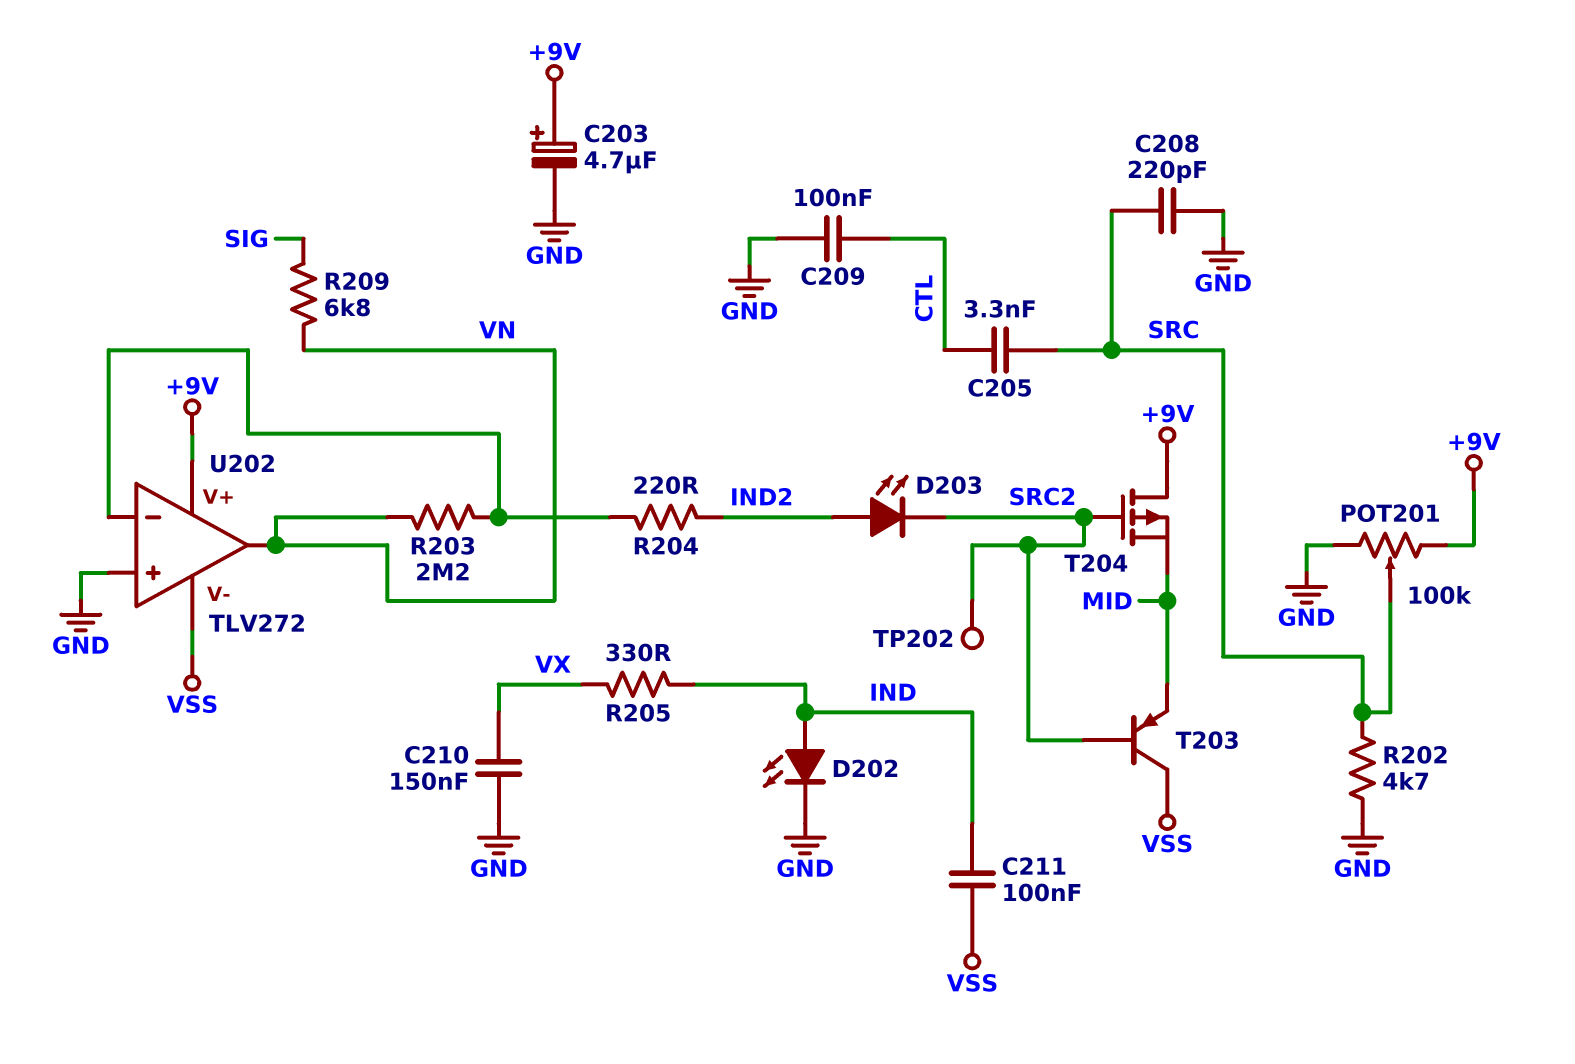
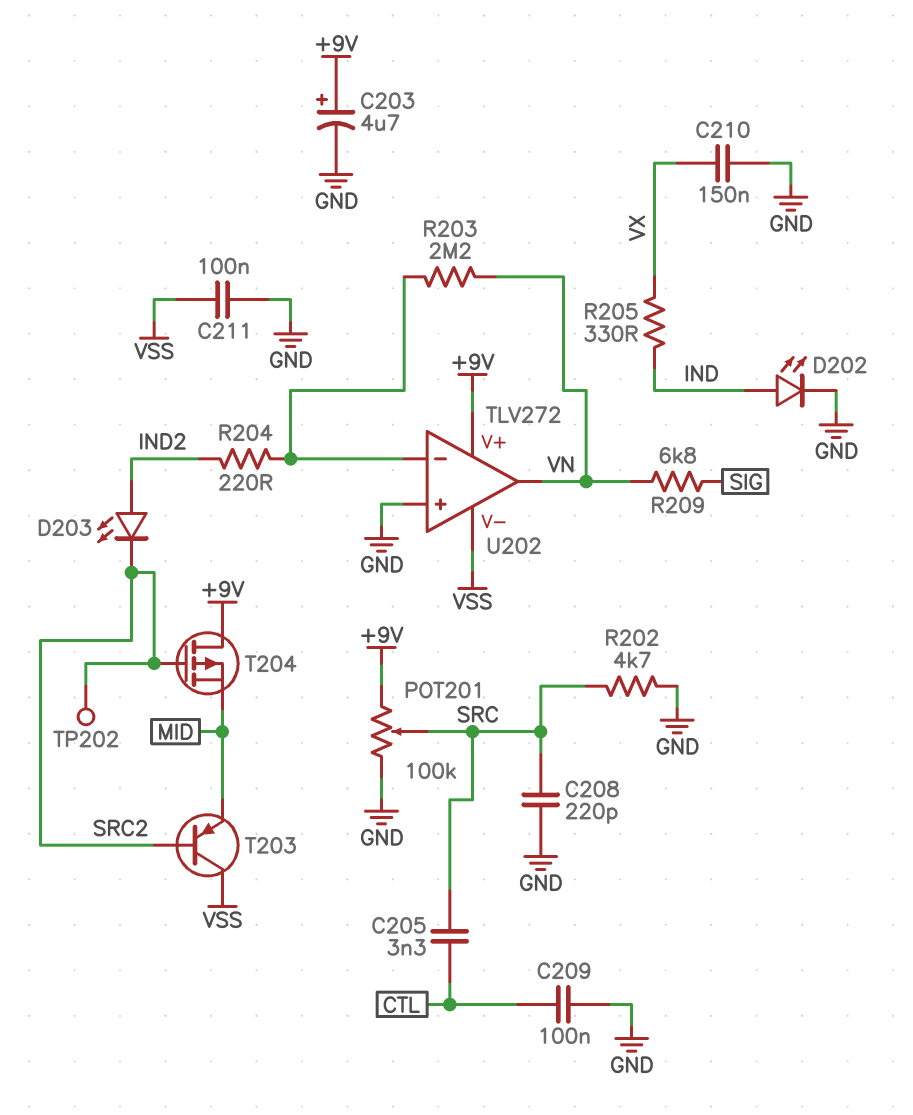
C211: 100nF (IND, VSS) -> 100nF (GND, VSS)

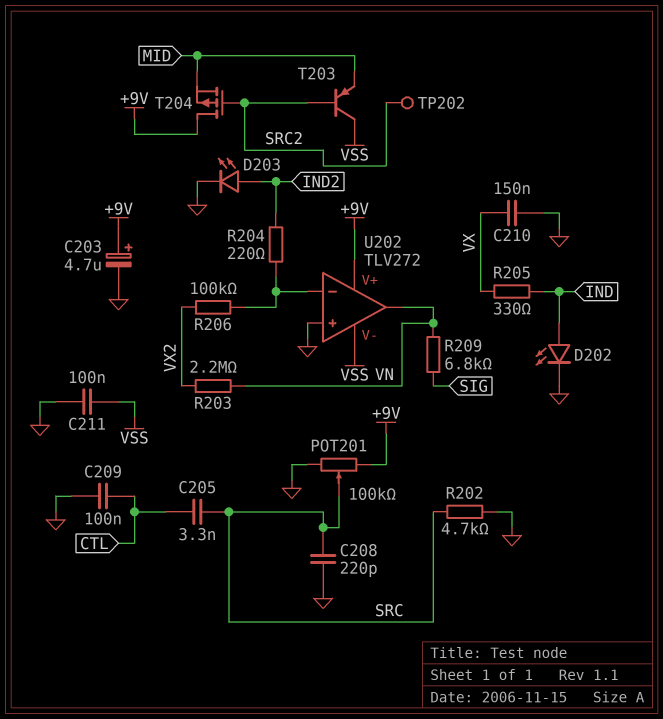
D203: LED (A IND2, K SRC2) -> LED (A IND2, K GND)
R203: 2.2M (U202/in-, VN) -> 2.2M (VN, VX2)
R206: none -> 100k (U202/in-, VX2)

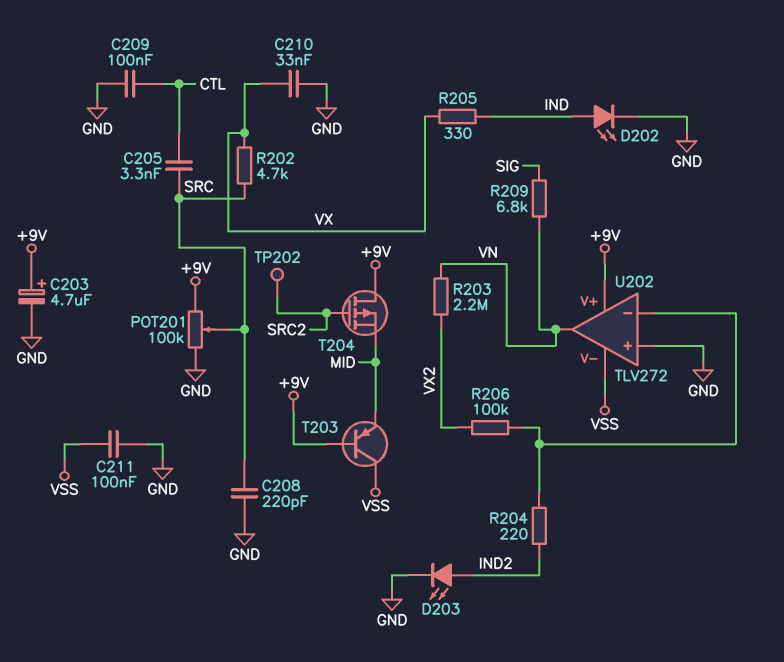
C210: 150nF (GND, VX) -> 33nF (GND, VX)
R202: 4.7k (GND, SRC) -> 4.7k (SRC, VX)
T203: PNP (B SRC2, C VSS, E MID) -> PNP (B +9V, C VSS, E MID)

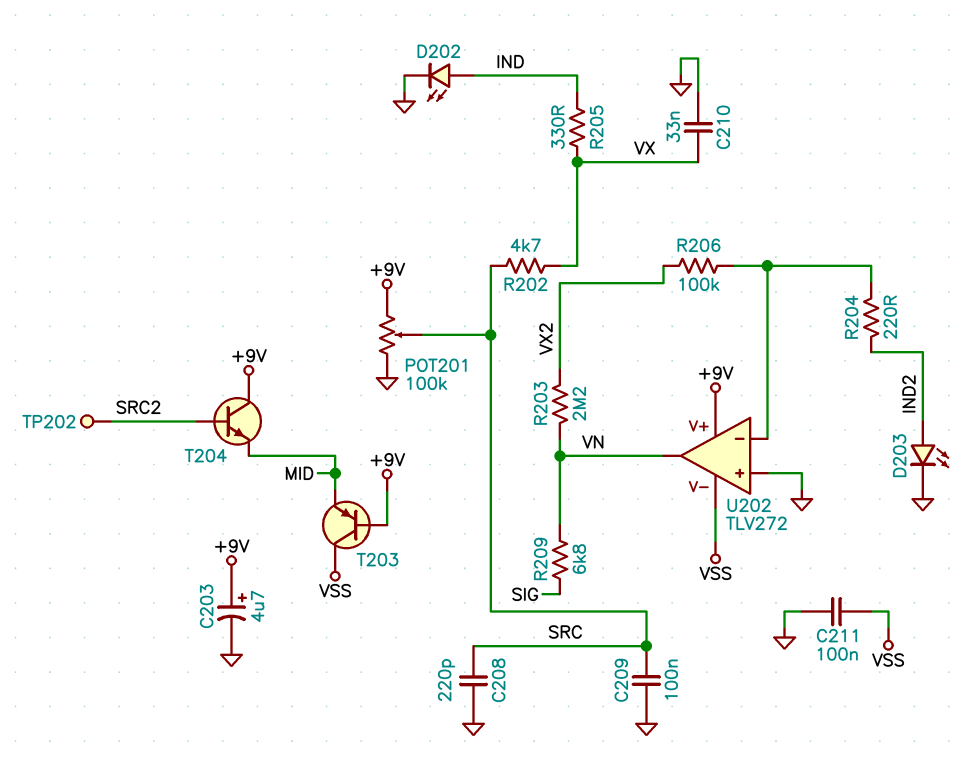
C205: 3.3nF (CTL, SRC) -> none
C209: 100nF (CTL, GND) -> 100nF (GND, SRC)
T204: PMOS (G SRC2, D +9V, S MID) -> NPN (B SRC2, C +9V, E MID)

